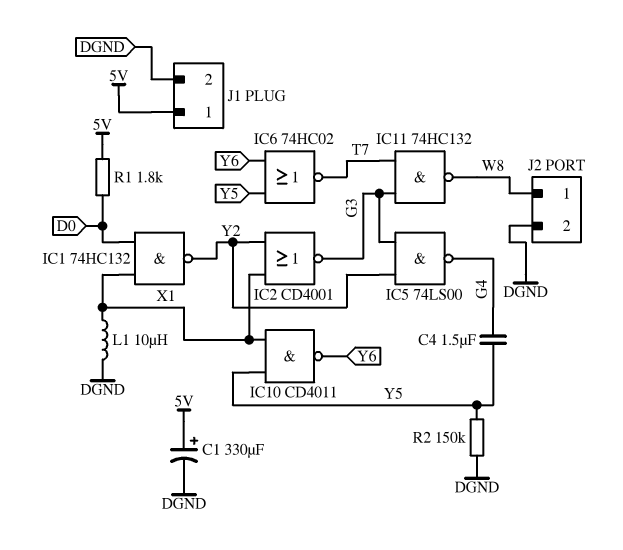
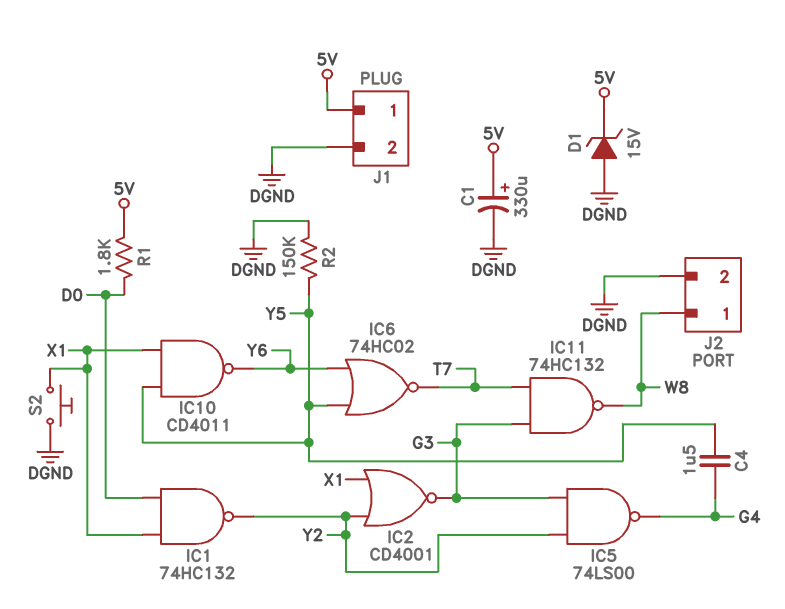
D1: none -> zener 15V (A DGND, K 5V)
L1: 10uH (DGND, X1) -> none
S2: none -> button (DGND, X1)

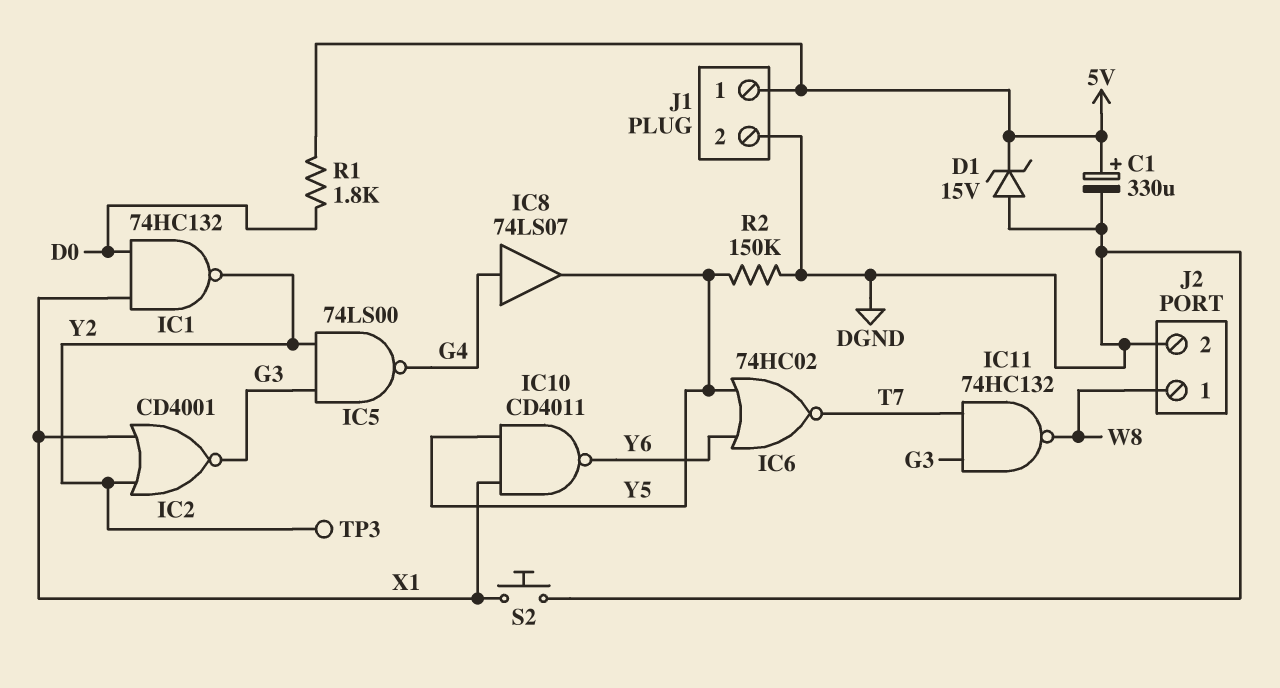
C4: 1.5uF (G4, Y5) -> none
IC8: none -> buffer 74LS07 (in G4, out Y5)
TP3: none -> test point (Y2)

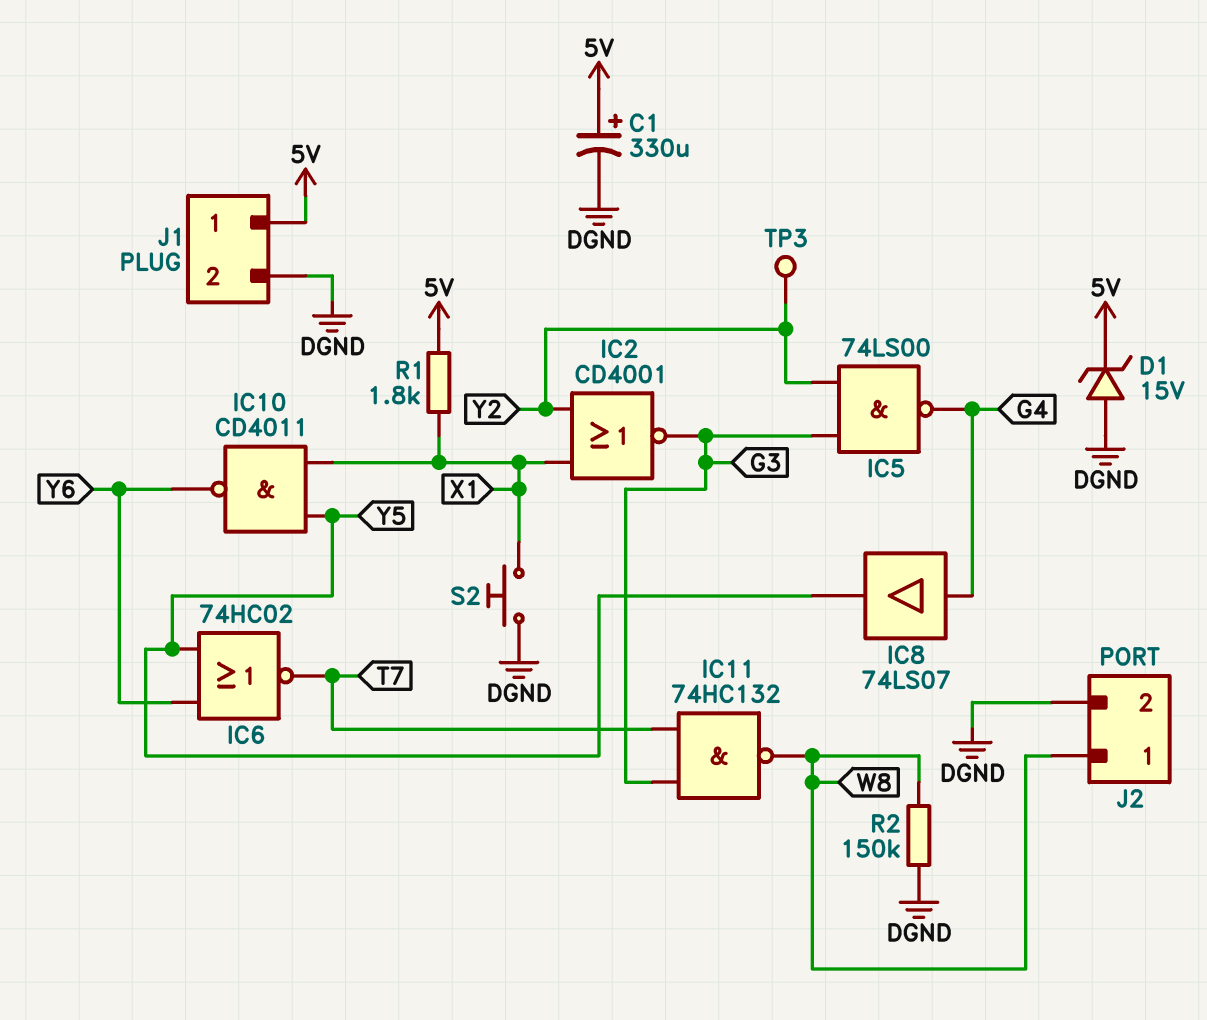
IC1: NAND 74HC132 (in D0, in X1, out Y2) -> none
R1: 1.8k (5V, D0) -> 1.8k (5V, X1)
R2: 150k (DGND, Y5) -> 150k (DGND, W8)

